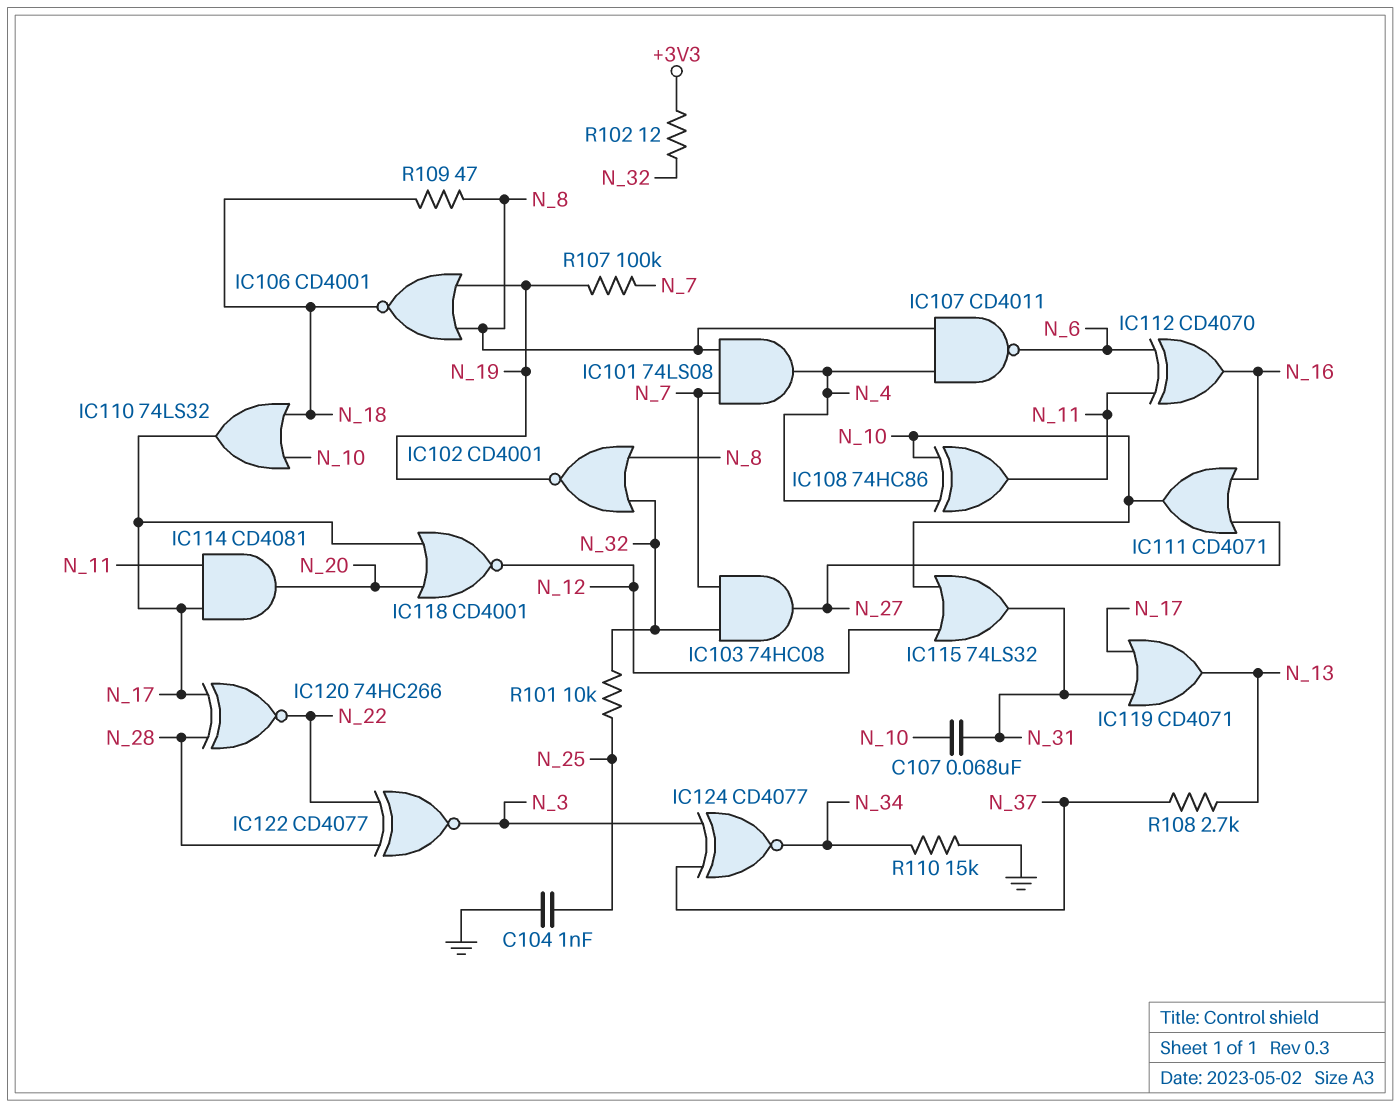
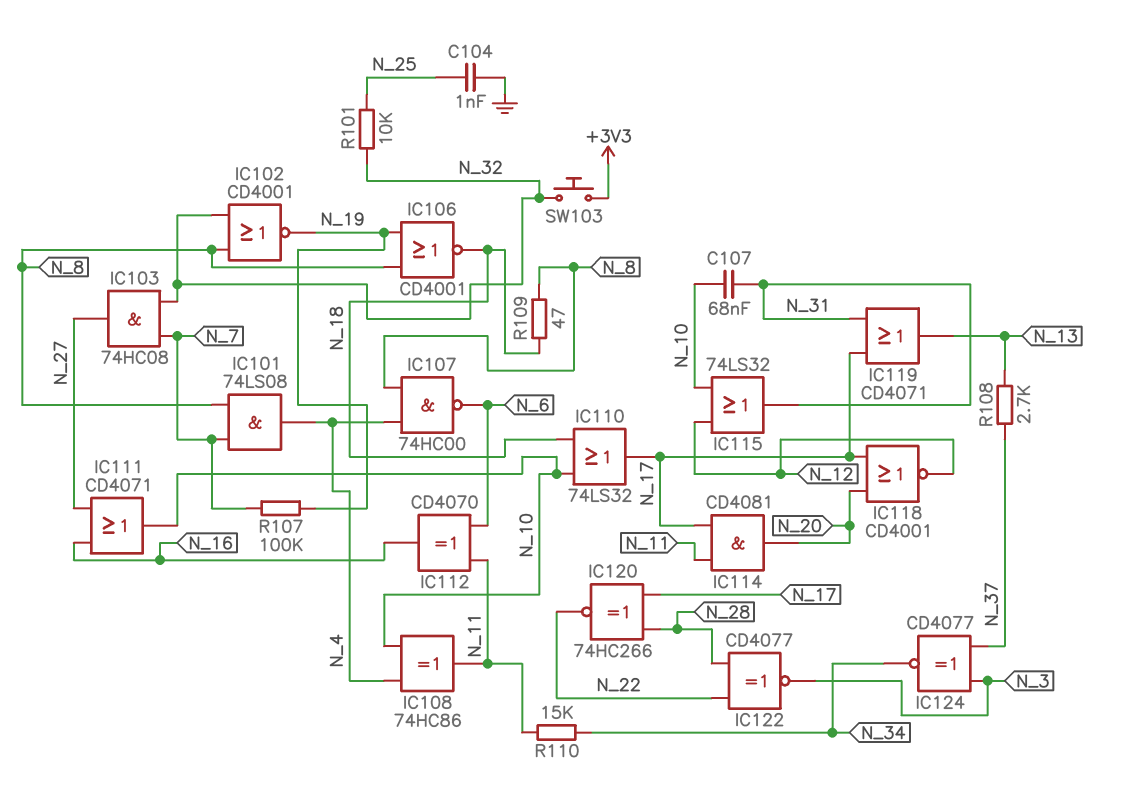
IC107: NAND CD4011 (in N_4, in N_8, out N_6) -> NAND 74HC00 (in N_4, in N_8, out N_6)
R102: 12 (+3V3, N_32) -> none
R110: 15k (GND, N_34) -> 15k (N_11, N_34)
SW103: none -> button (+3V3, N_32)

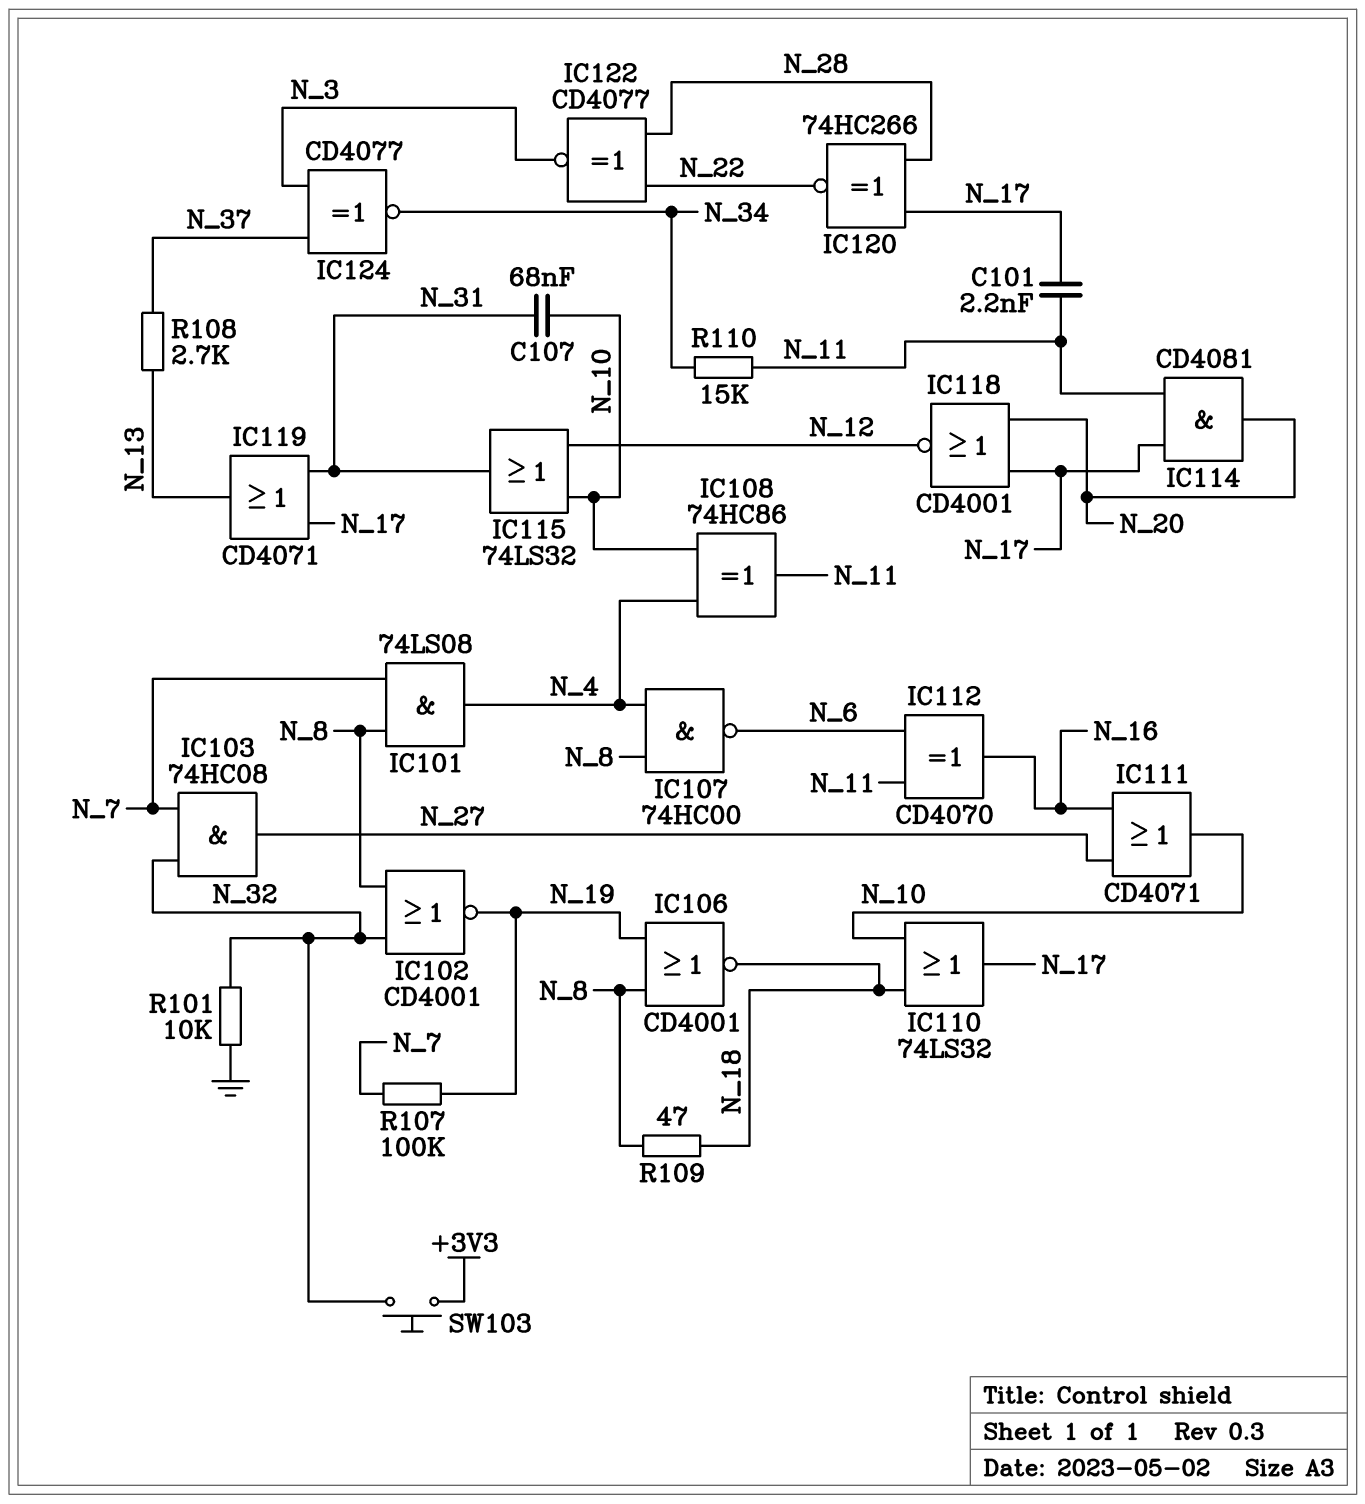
C101: none -> 2.2nF (N_11, N_17)
C104: 1nF (GND, N_25) -> none
R101: 10k (N_25, N_32) -> 10k (GND, N_32)

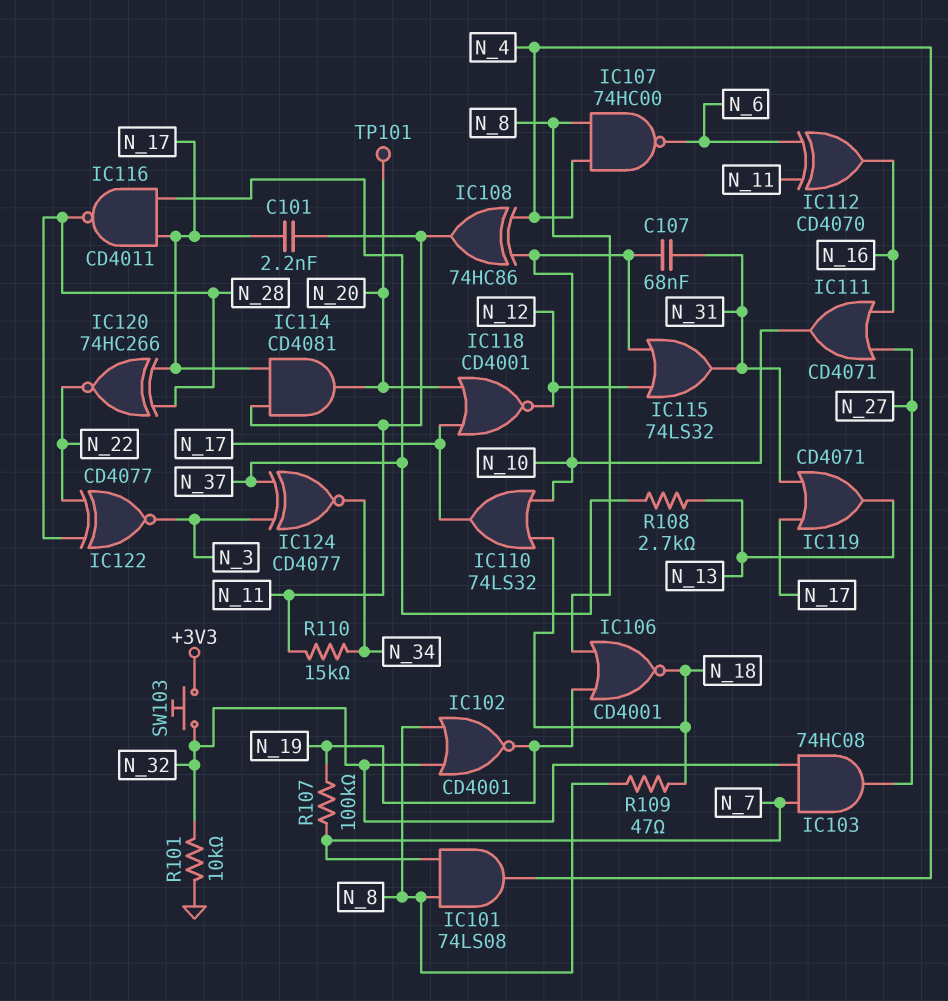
IC116: none -> NAND CD4011 (in N_17, in N_37, out N_28)
TP101: none -> test point (N_20)

